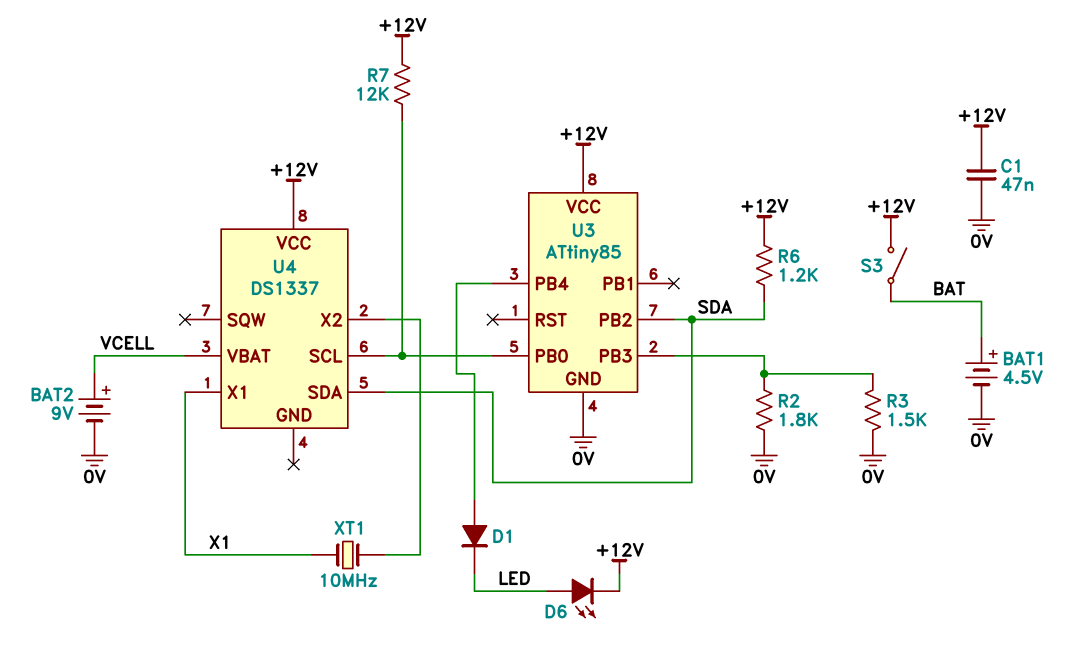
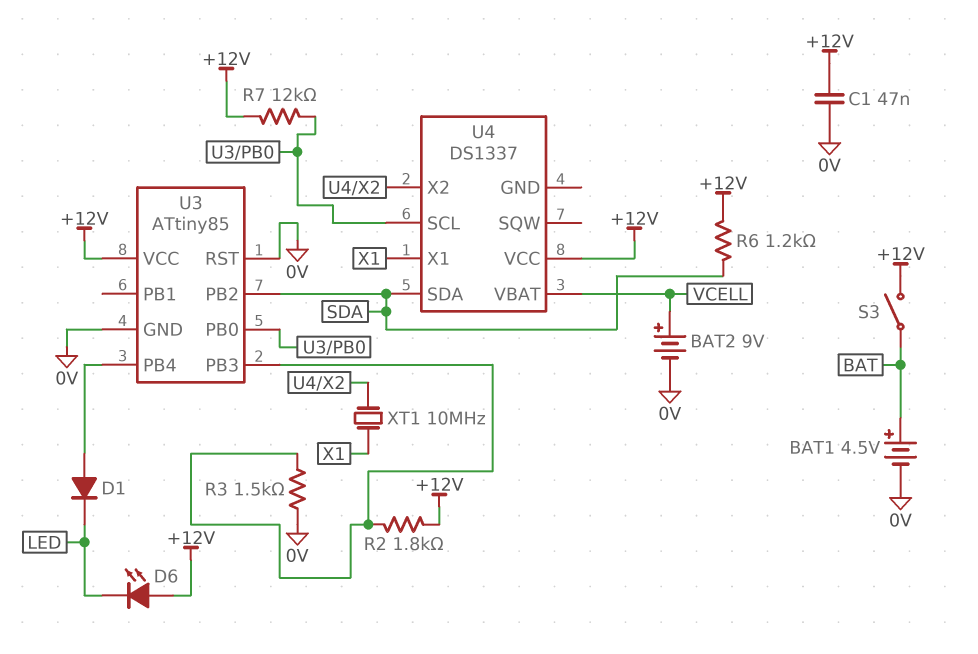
D6: LED (A LED, K +12V) -> LED (A +12V, K LED)
R2: 1.8k (0V, U3/PB3) -> 1.8k (+12V, U3/PB3)
U3 pin RST: none -> 0V

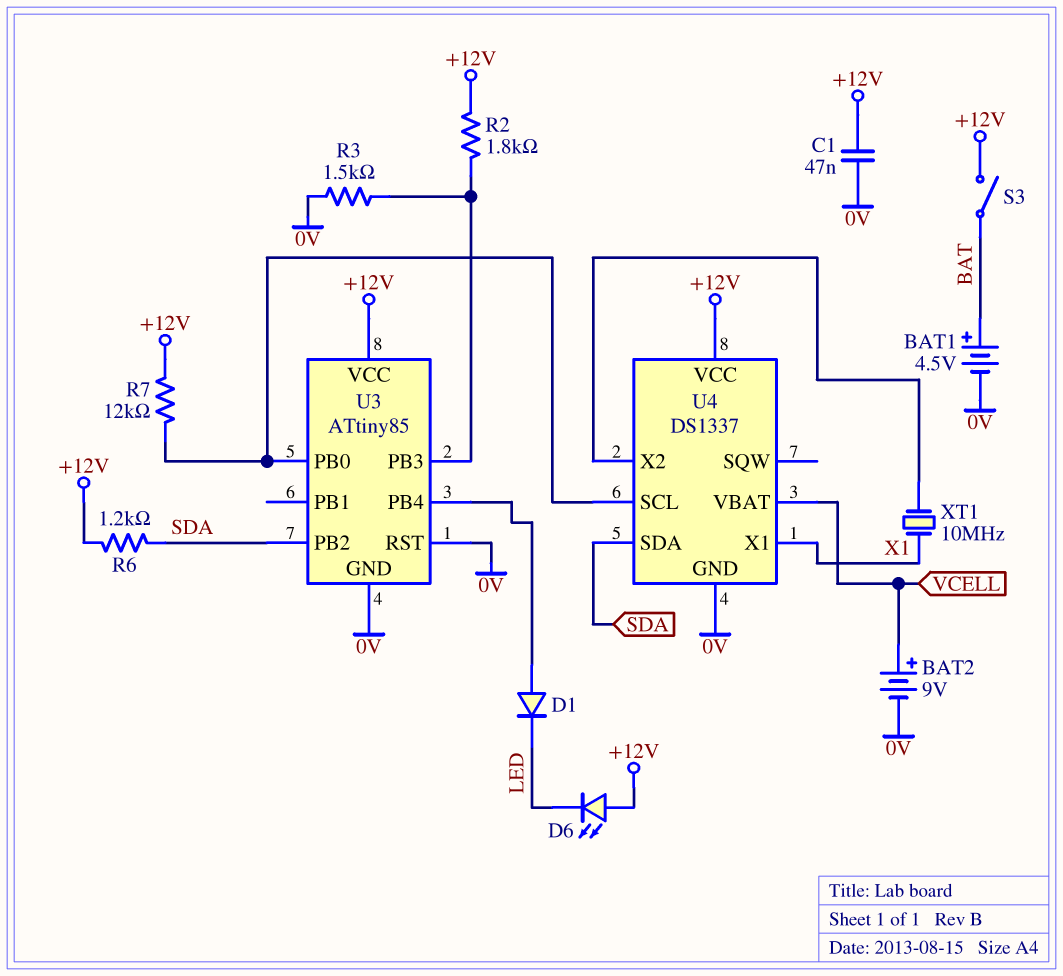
U4 pin GND: none -> 0V

